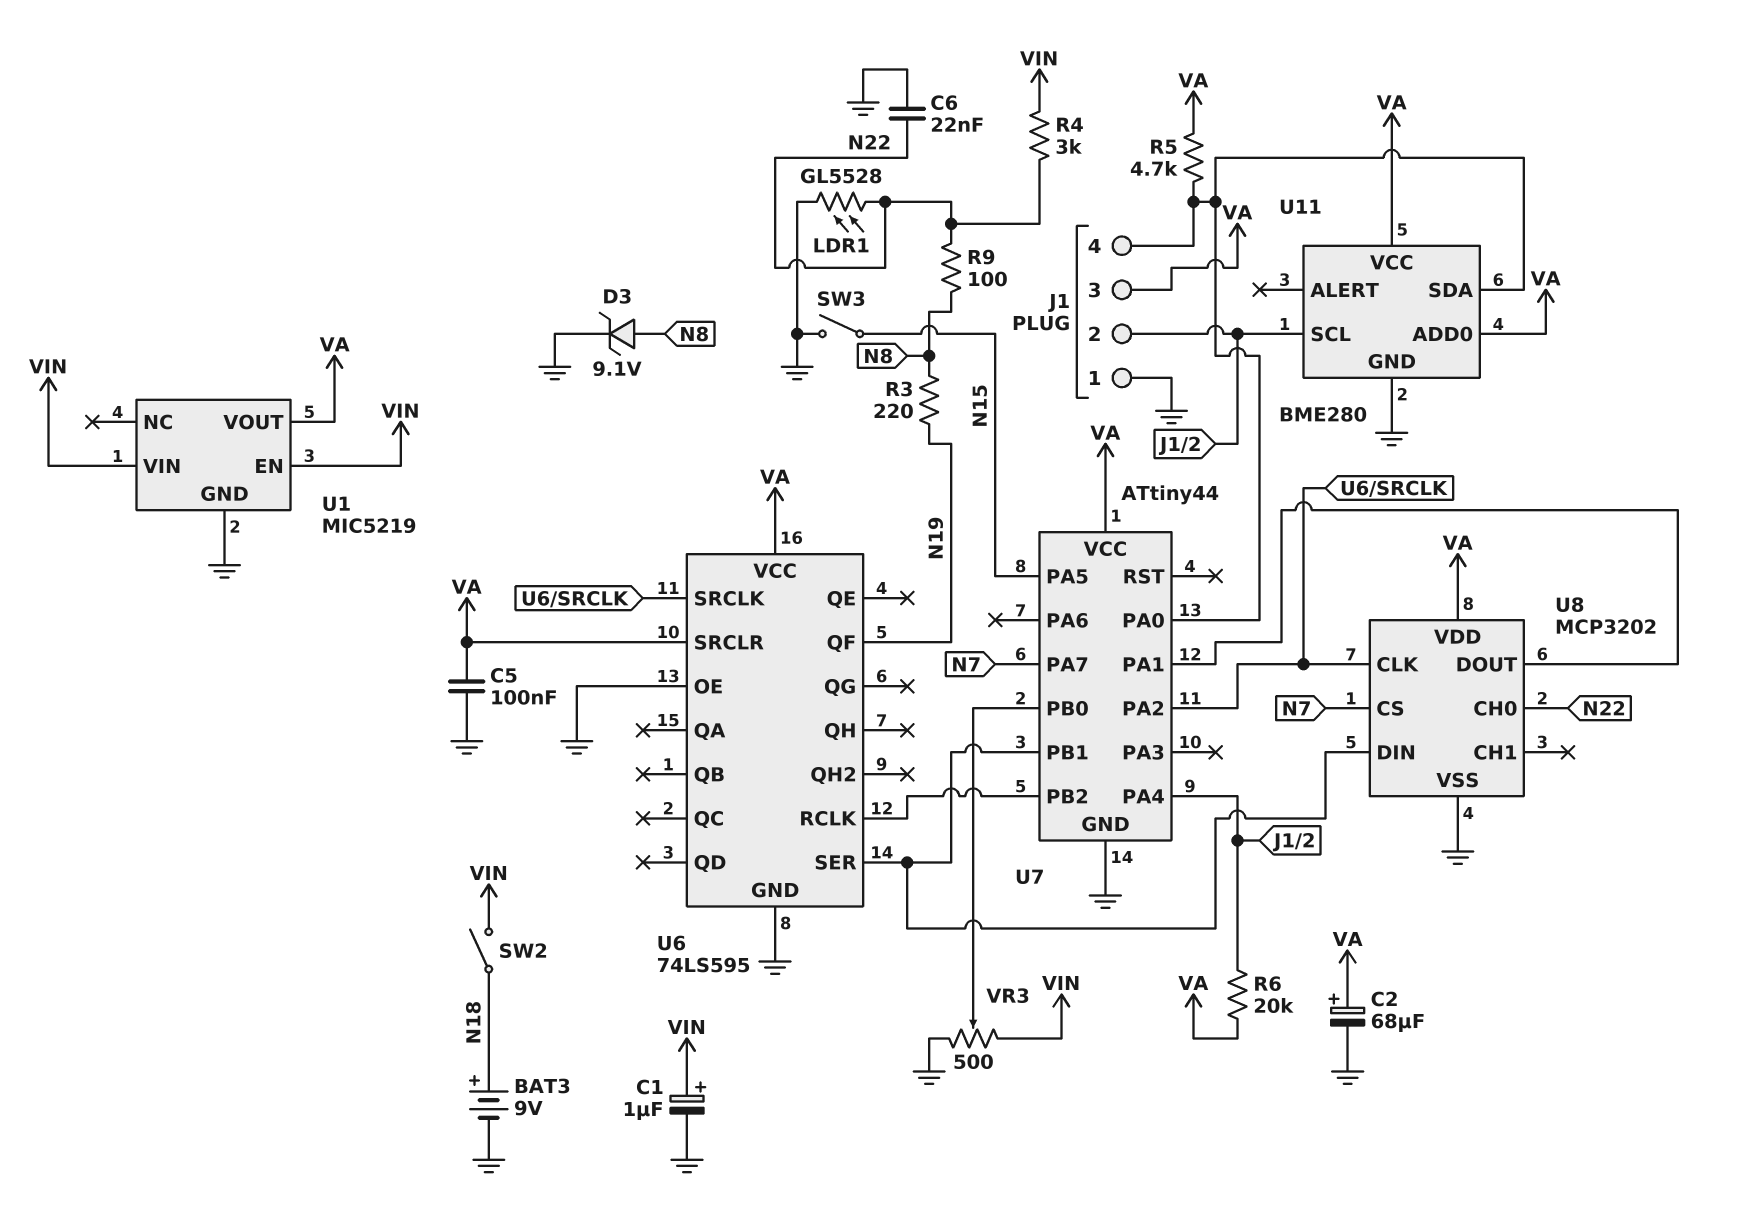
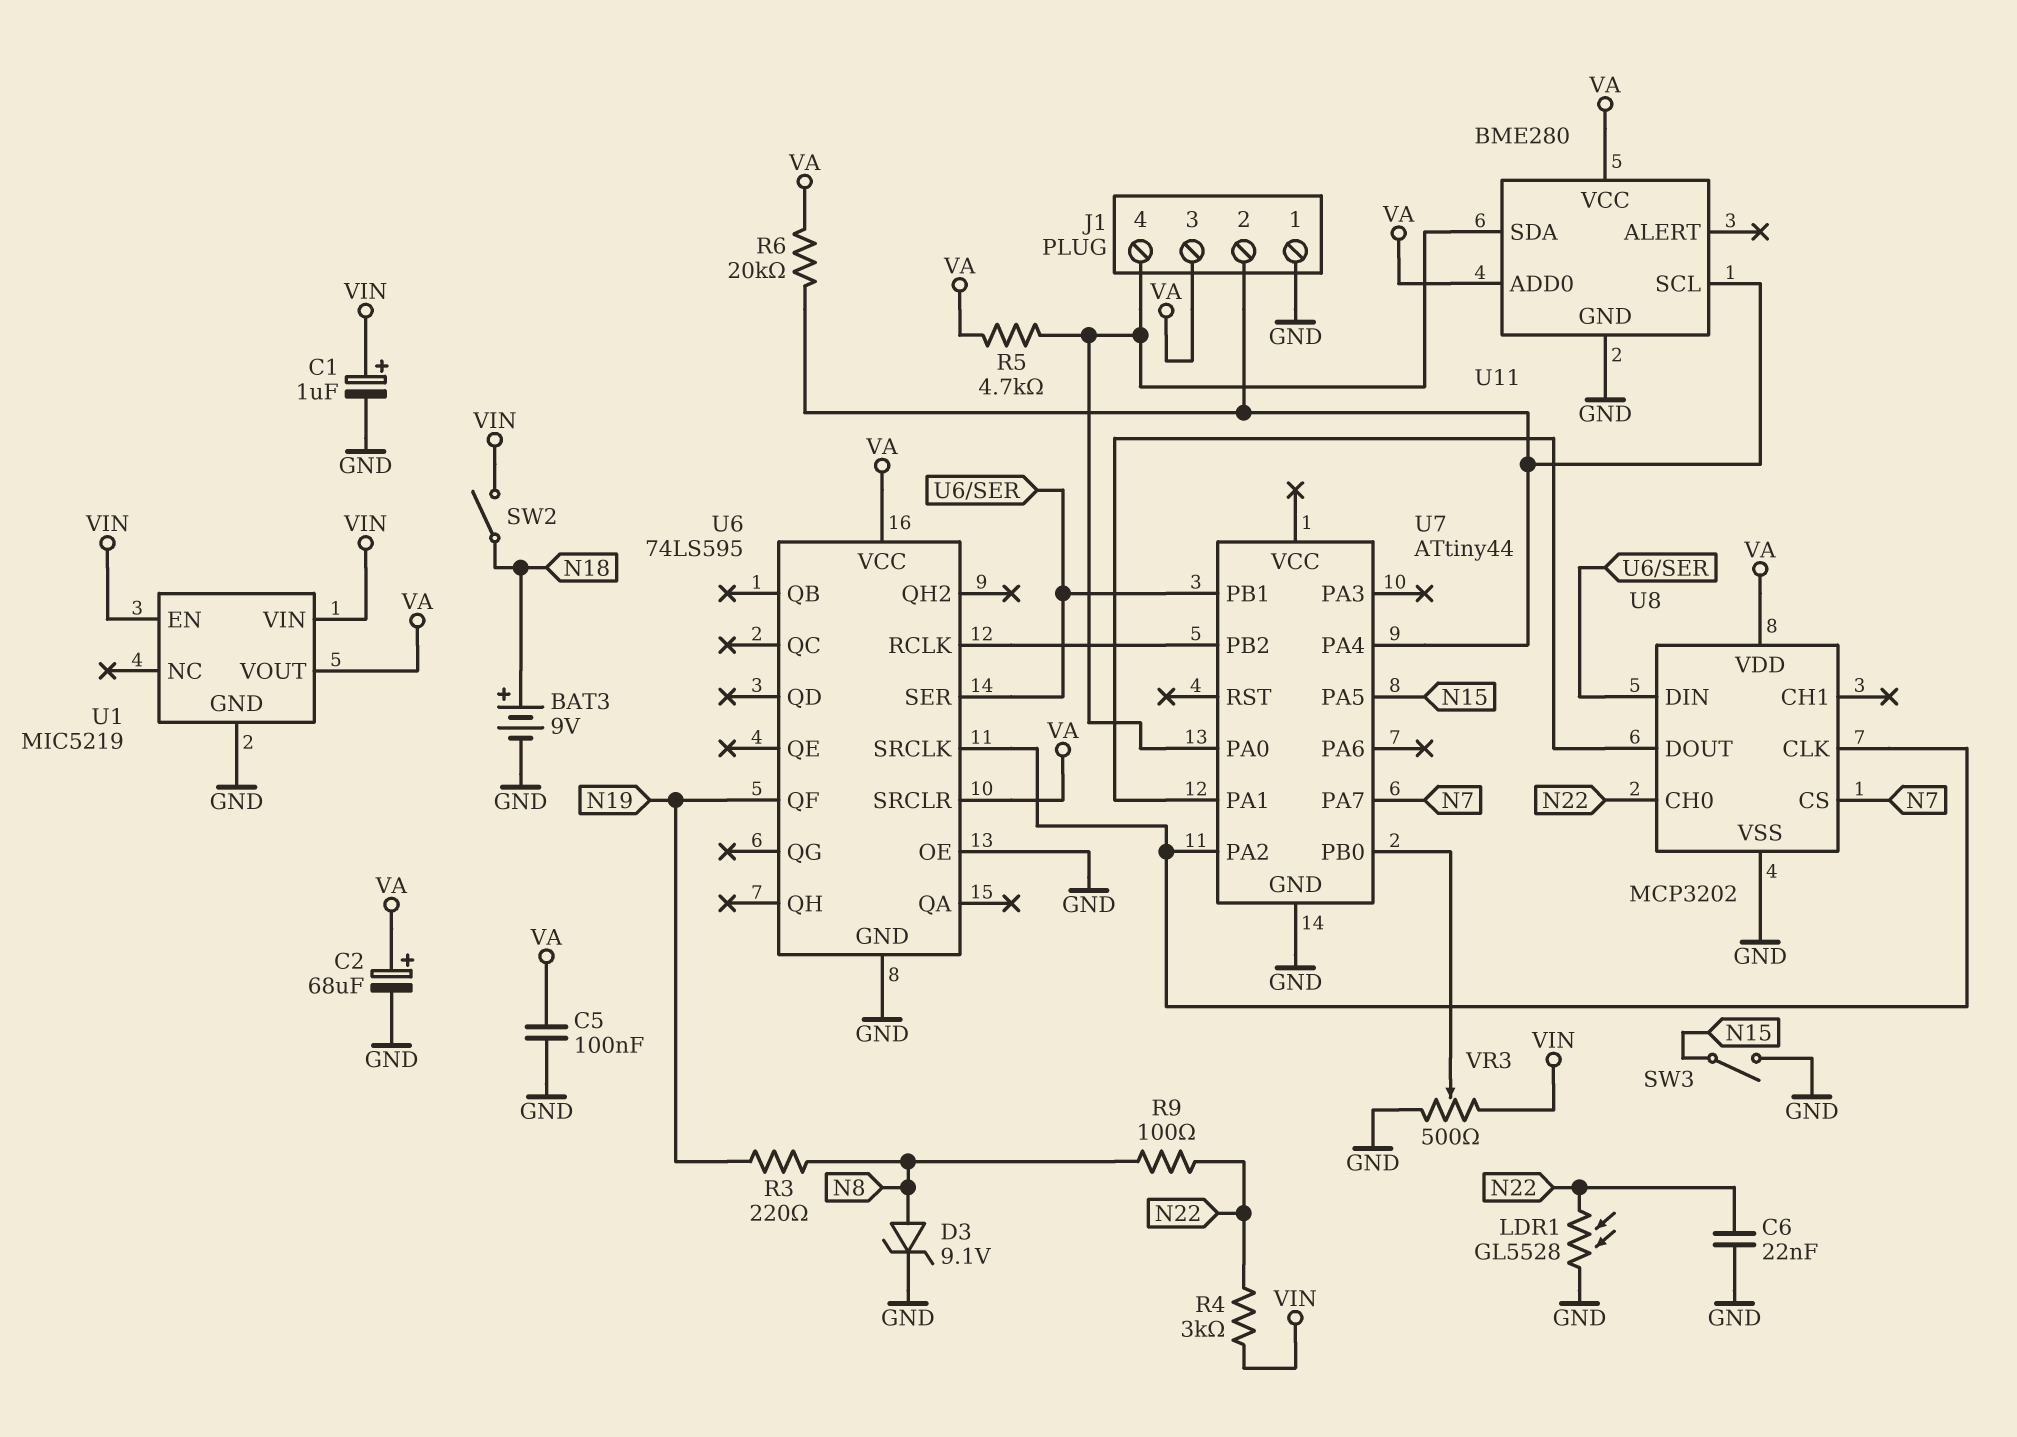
U7 pin VCC: VA -> none

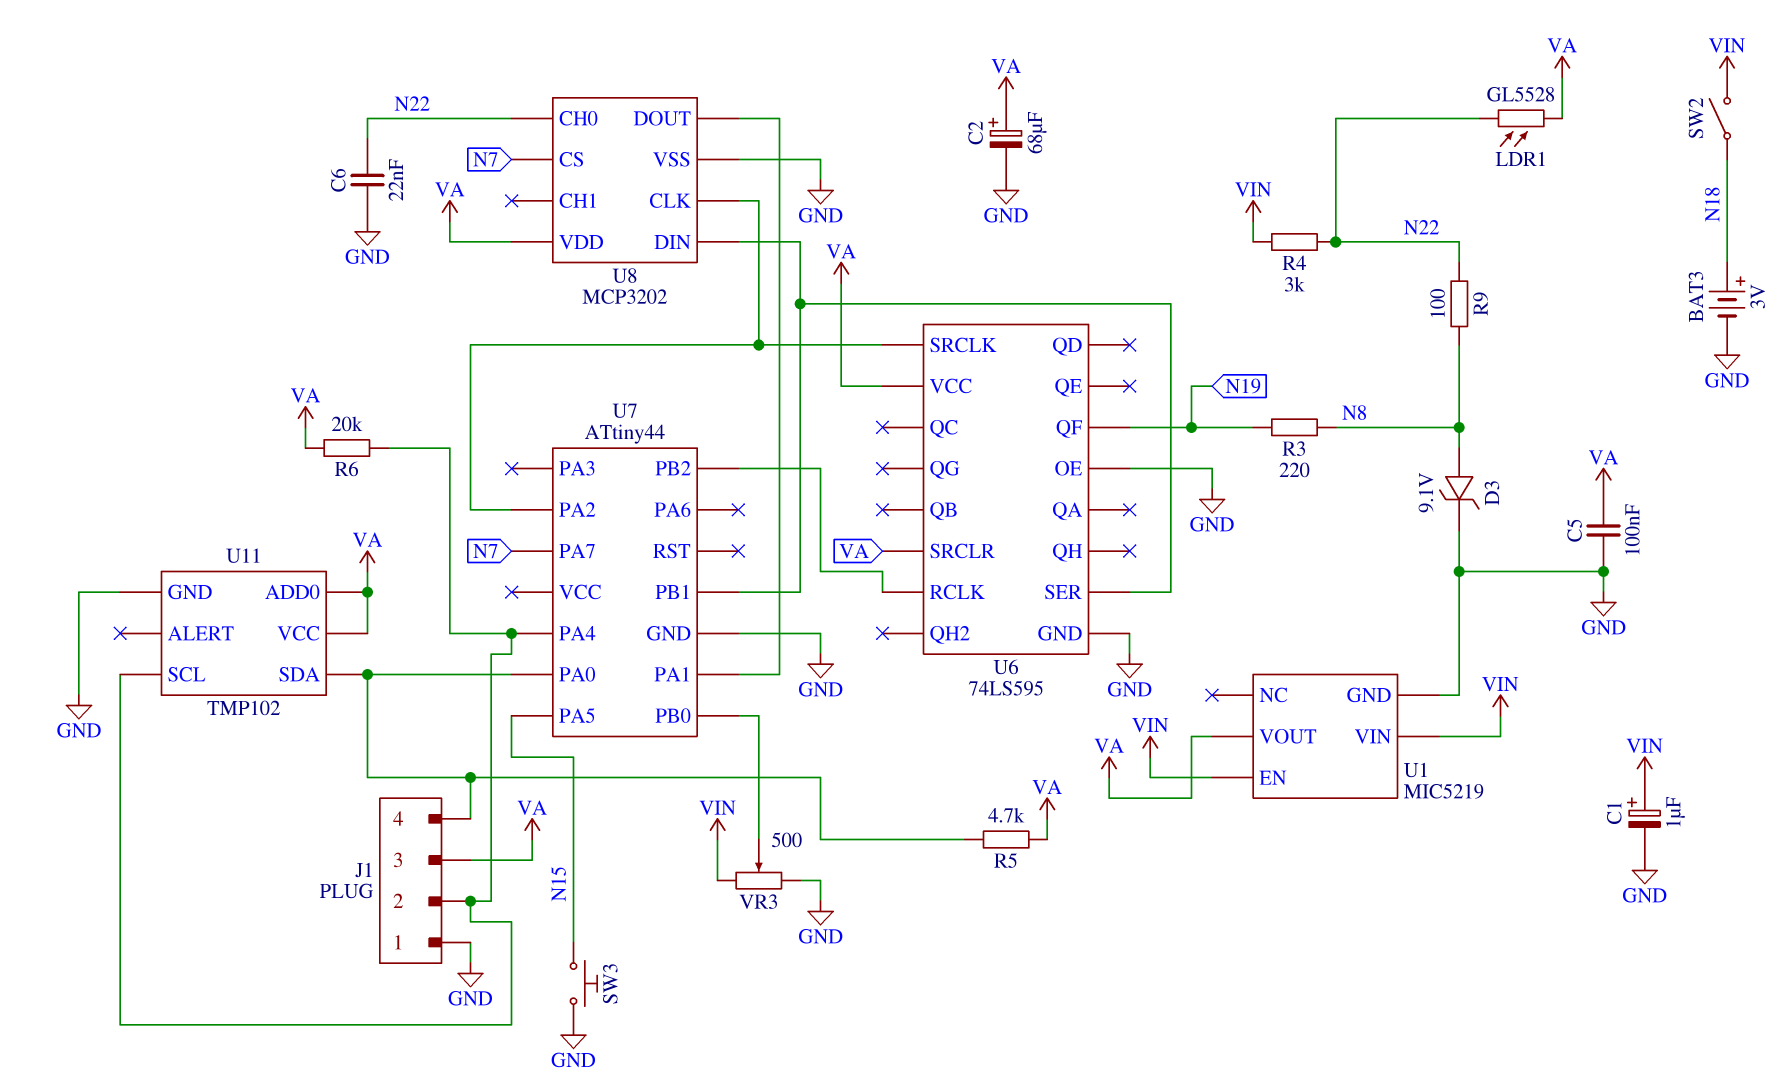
BAT3: 9V (plus N18, minus GND) -> 3V (plus N18, minus GND)
LDR1: GL5528 (GND, N22) -> GL5528 (N22, VA)
SW3: switch (GND, N15) -> button (GND, N15)
U11: BME280 -> TMP102

